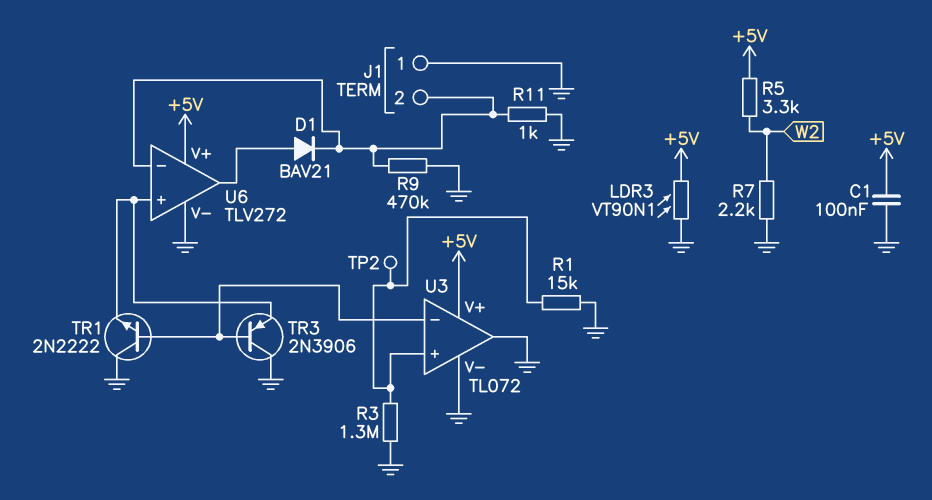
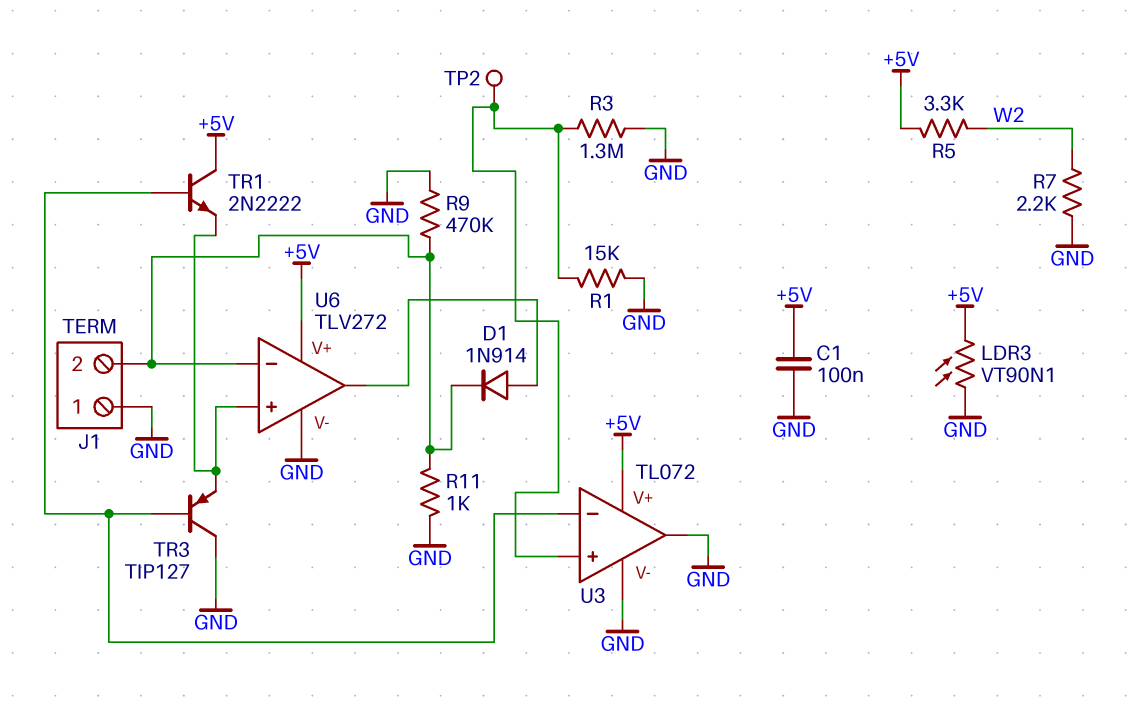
D1: diode BAV21 (A U6/out, K J1/2) -> diode 1N914 (A U6/out, K J1/2)
TR1: NPN 2N2222 (B U3/in-, C GND, E U6/in+) -> NPN 2N2222 (B U3/in-, C +5V, E U6/in+)
TR3: PNP 2N3906 (B U3/in-, C GND, E U6/in+) -> PNP TIP127 (B U3/in-, C GND, E U6/in+)

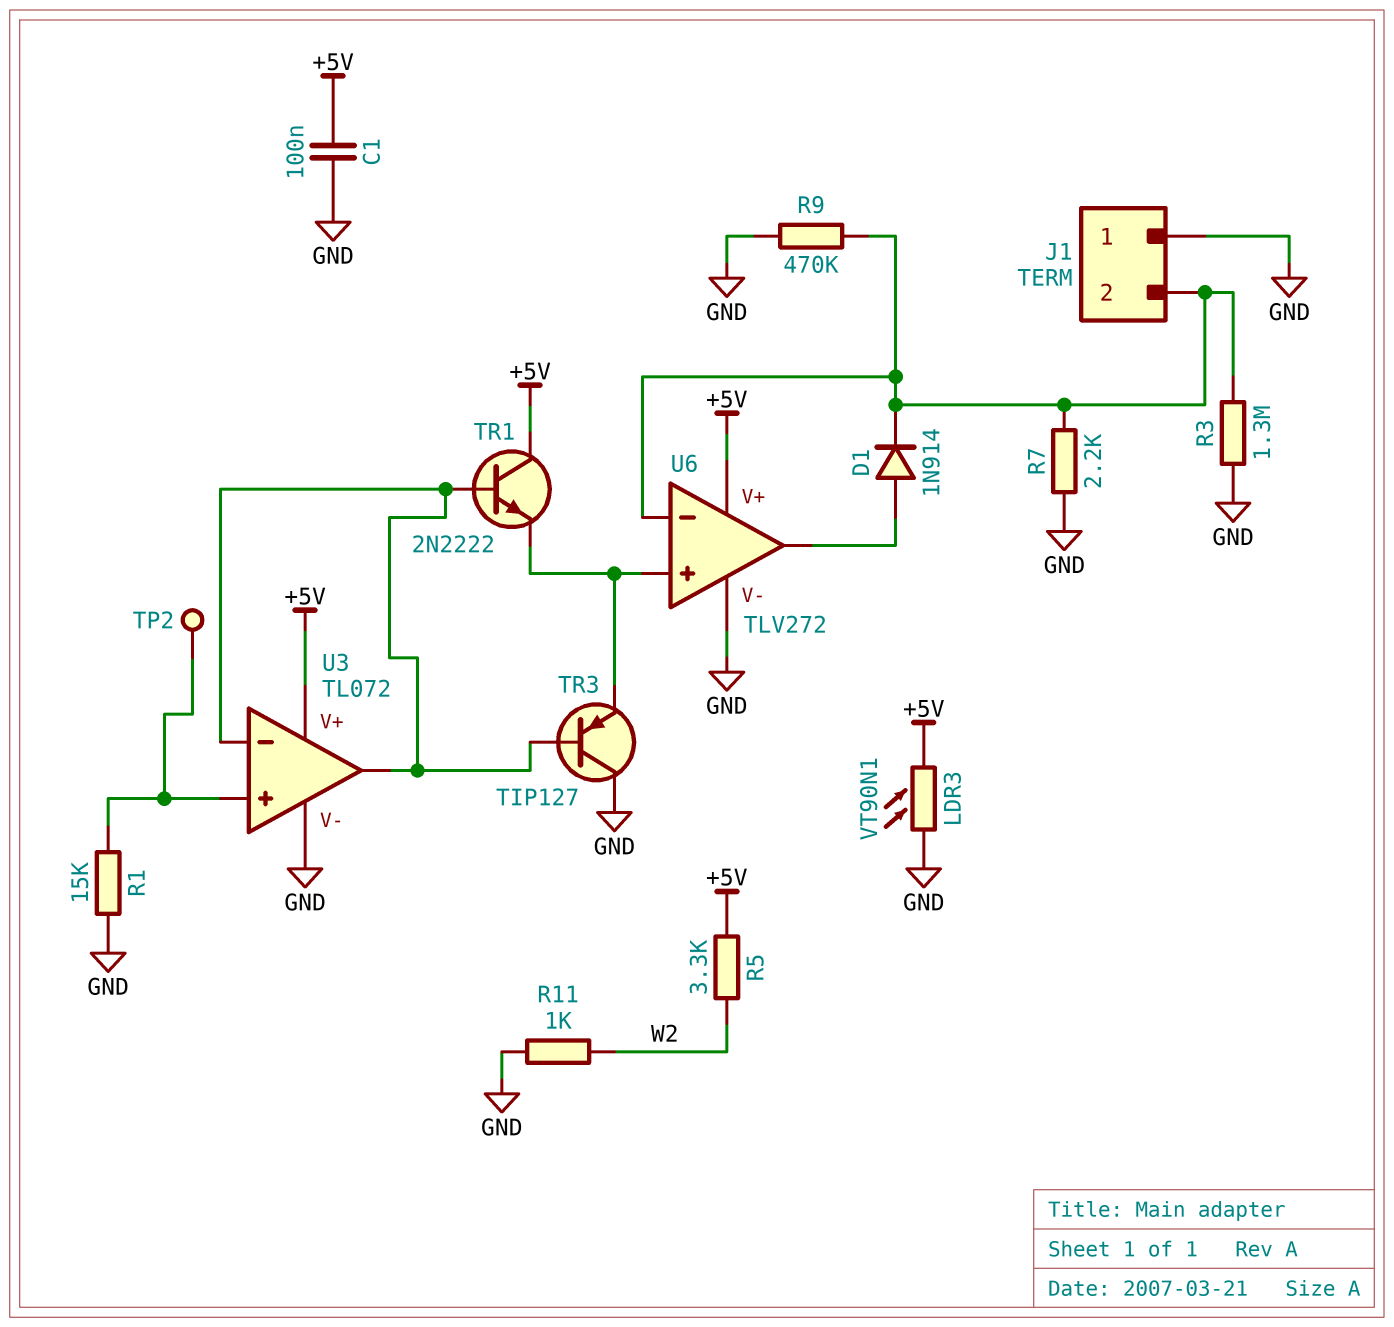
R3: 1.3M (GND, U3/in+) -> 1.3M (GND, J1/2)
R7: 2.2k (GND, W2) -> 2.2k (GND, J1/2)
R11: 1k (GND, J1/2) -> 1k (GND, W2)
U3 pin out: GND -> U3/in-

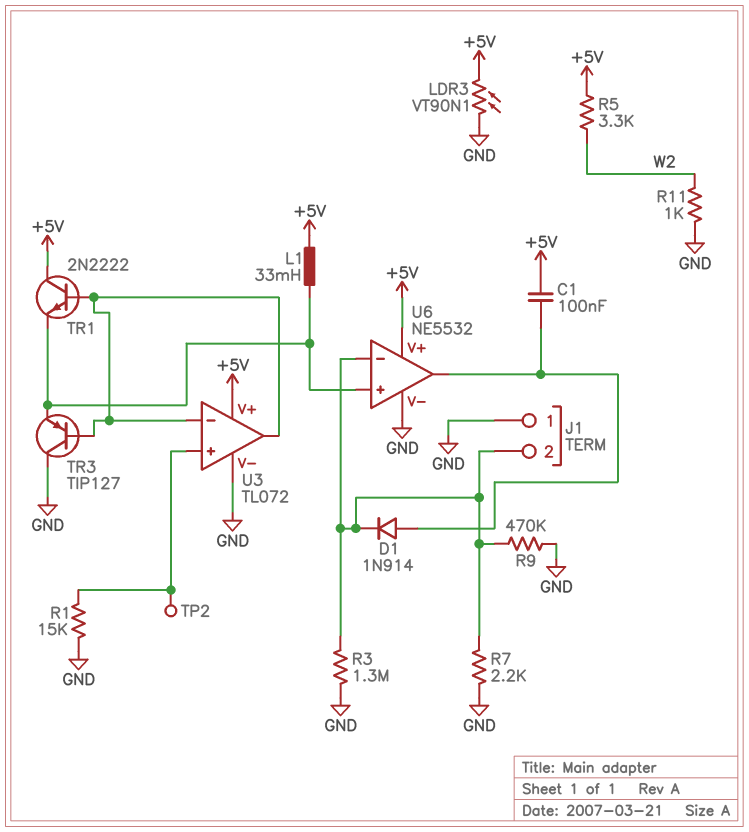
C1: 100nF (+5V, GND) -> 100nF (+5V, U6/out)
L1: none -> 33mH (+5V, U6/in+)
U6: TLV272 -> NE5532

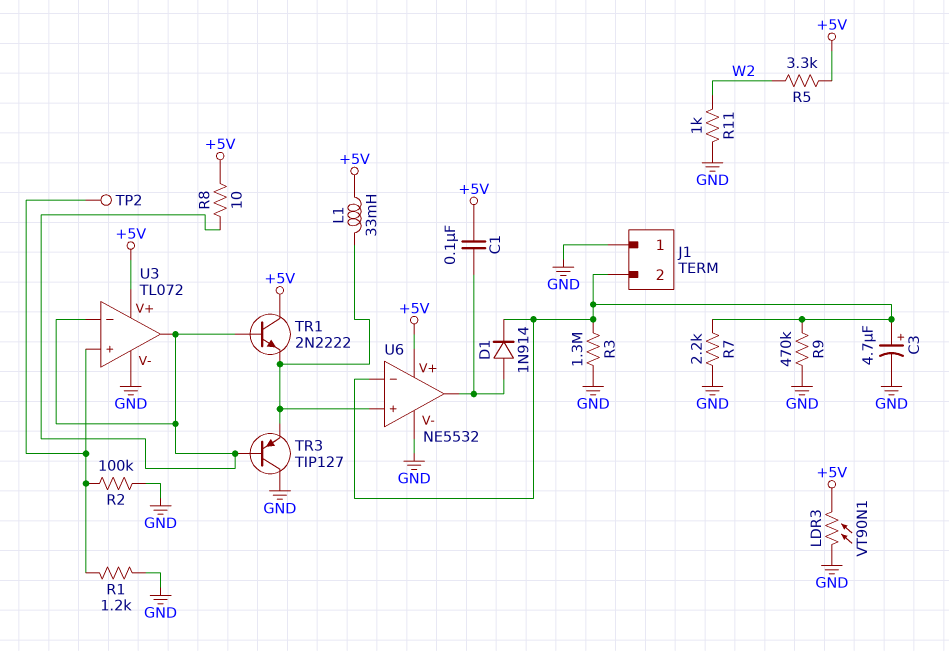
C3: none -> 4.7uF (plus J1/2, minus GND)
R1: 15k (GND, U3/in+) -> 1.2k (GND, U3/in+)
R2: none -> 100k (GND, U3/in+)
R8: none -> 10 (+5V, U3/in-)

